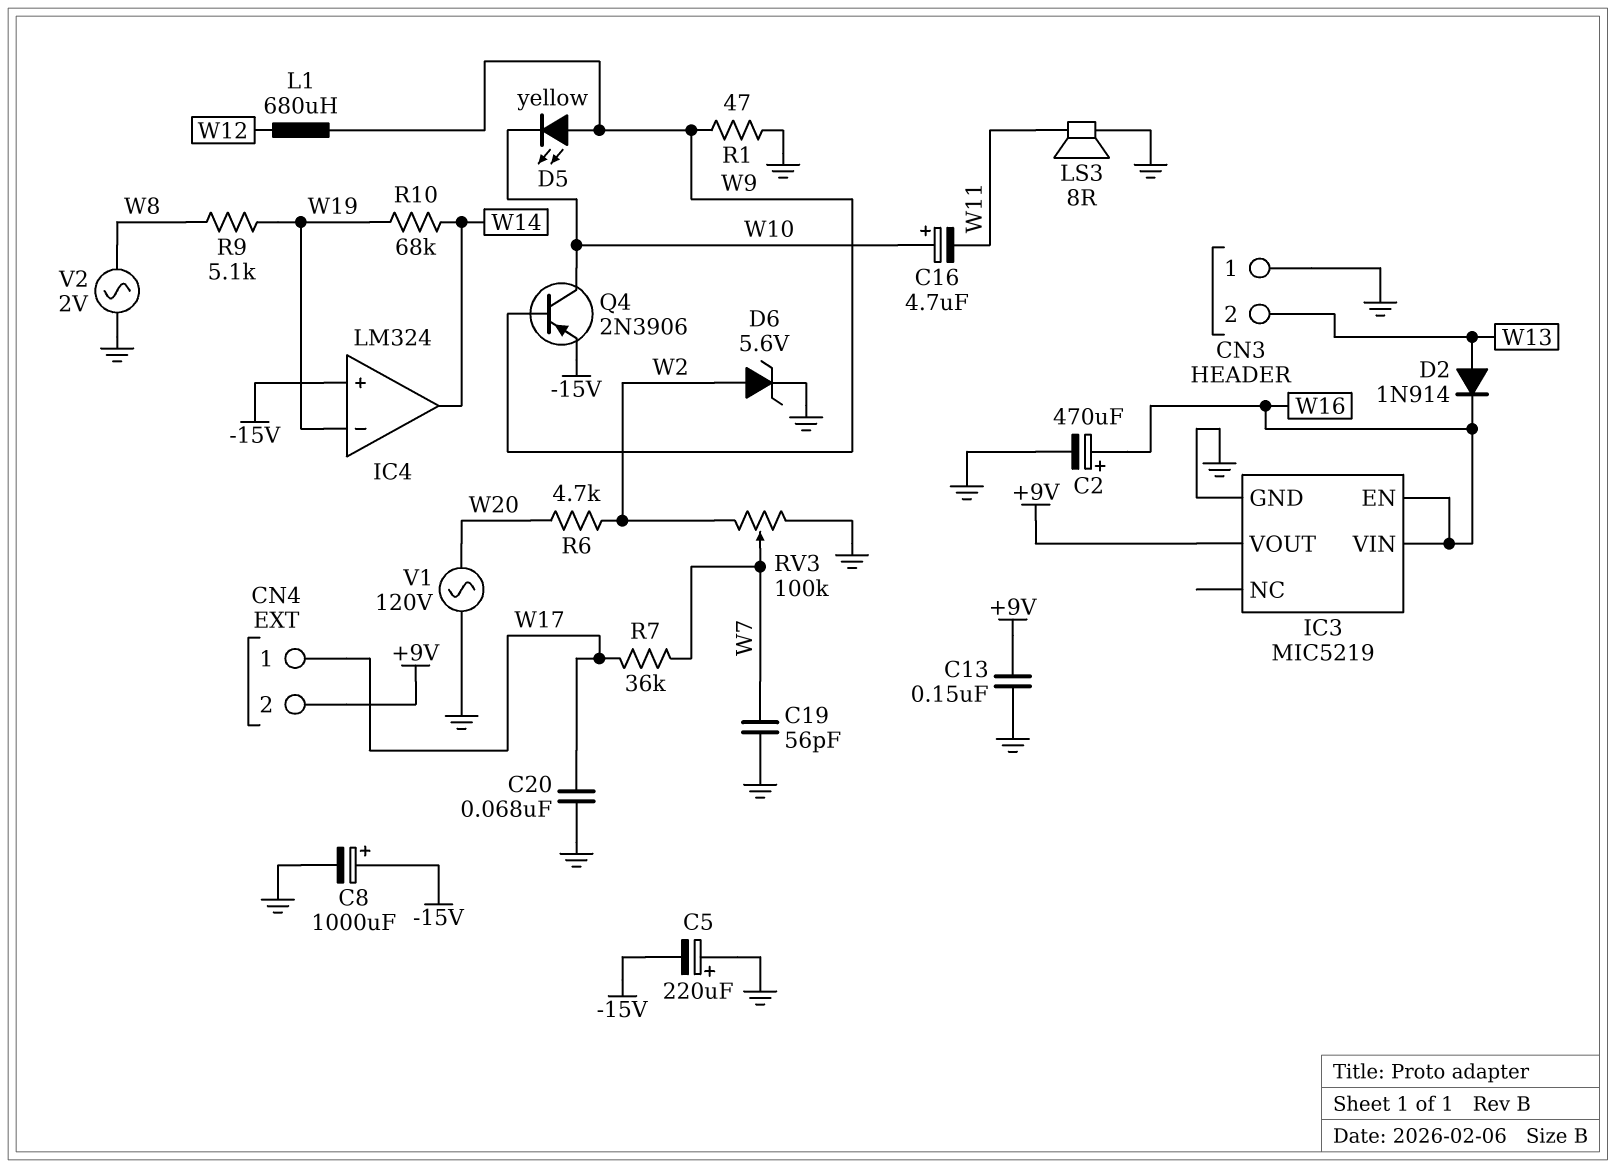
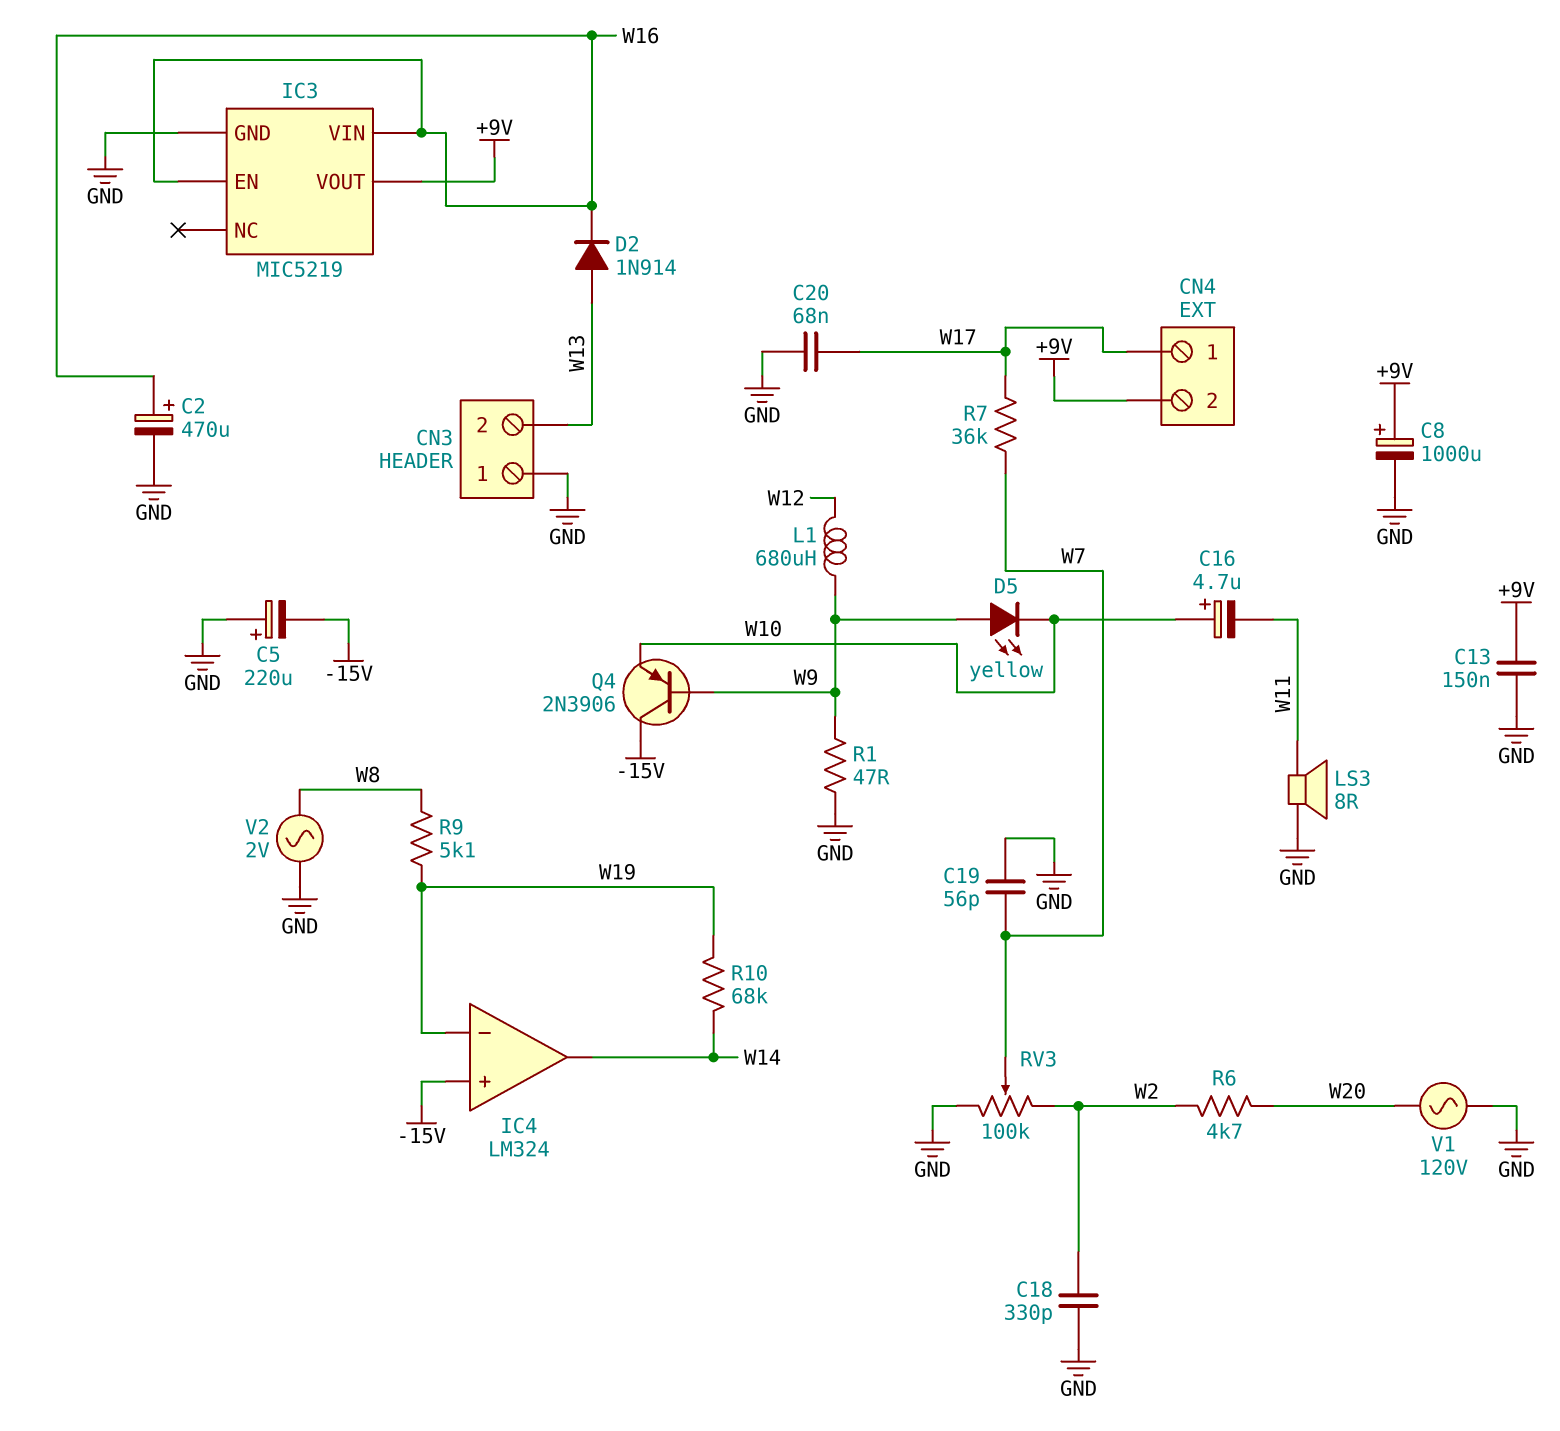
C8: 1000uF (plus -15V, minus GND) -> 1000uF (plus +9V, minus GND)
C18: none -> 330pF (GND, W2)
D6: zener 5.6V (A W2, K GND) -> none
Q4: PNP 2N3906 (B W9, C W10, E -15V) -> PNP 2N3906 (B W9, C -15V, E W10)

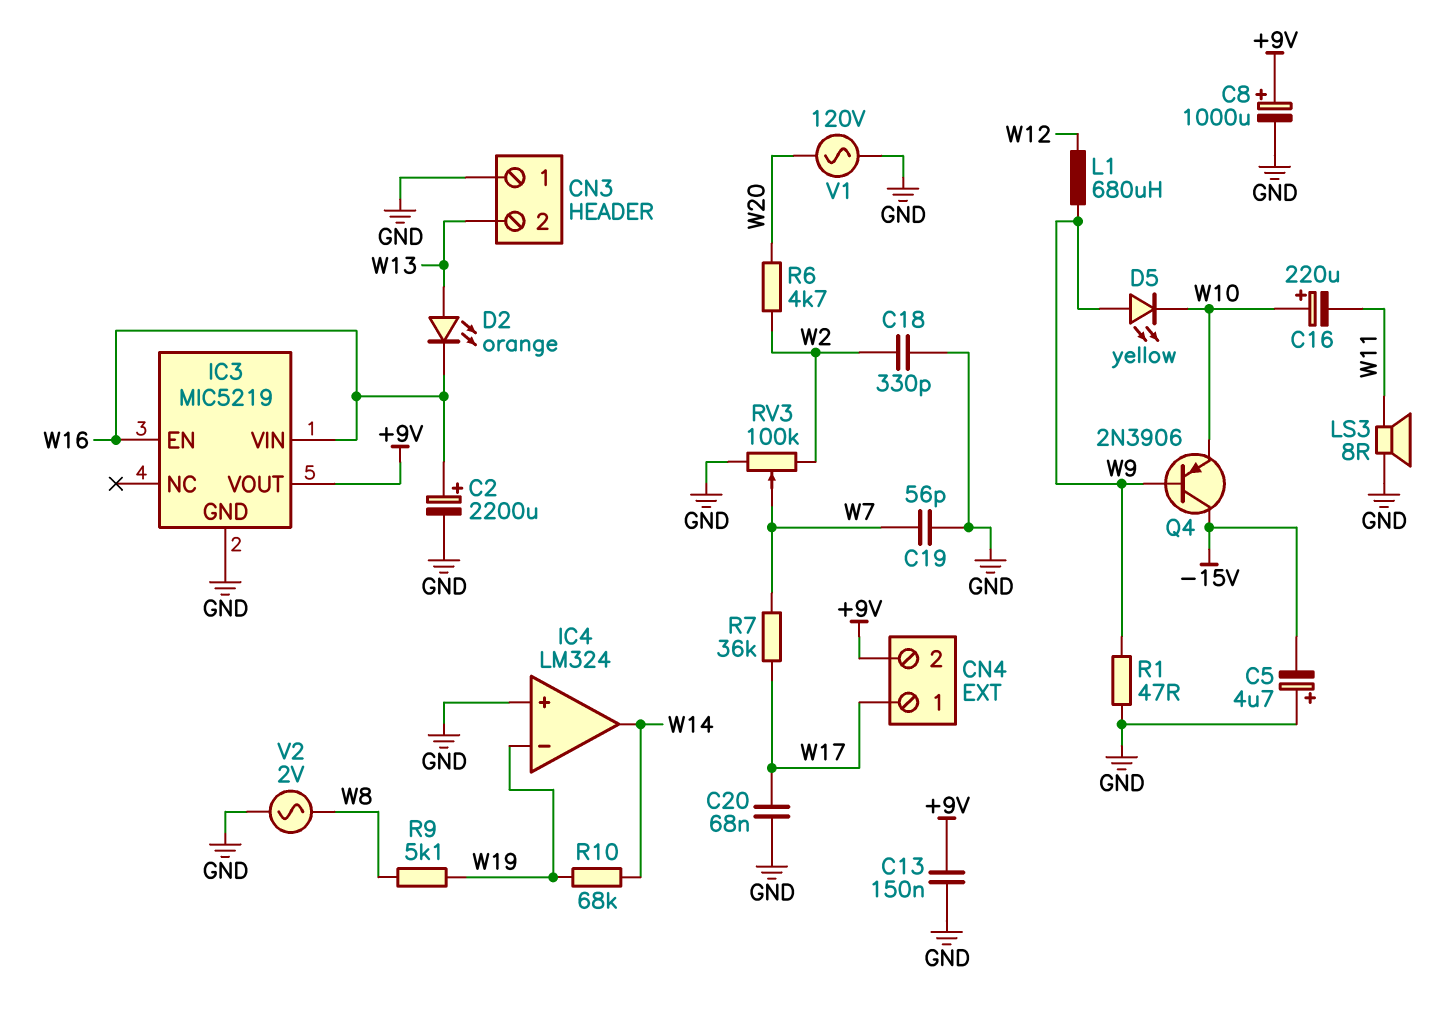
C2: 470uF (plus W16, minus GND) -> 2200uF (plus W16, minus GND)
C5: 220uF (plus GND, minus -15V) -> 4.7uF (plus GND, minus -15V)
C16: 4.7uF (plus W10, minus W11) -> 220uF (plus W10, minus W11)
D2: diode 1N914 (A W13, K W16) -> LED orange (A W13, K W16)
IC4 pin in+: -15V -> GND

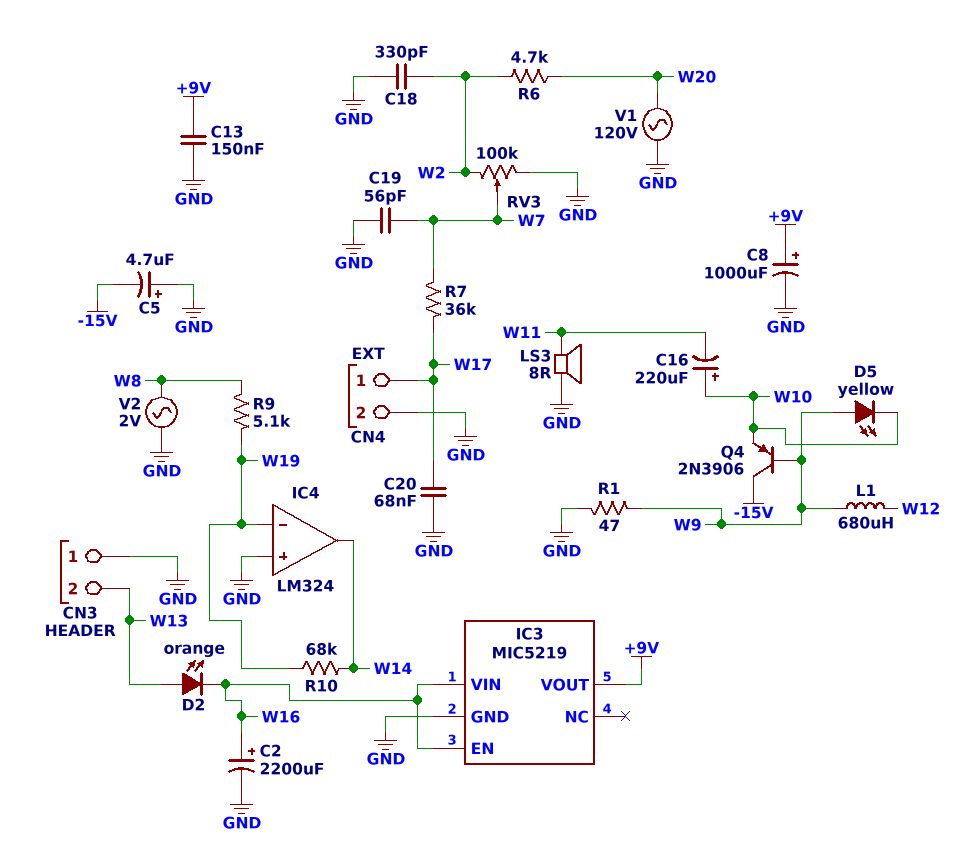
CN4 pin 2: +9V -> GND

